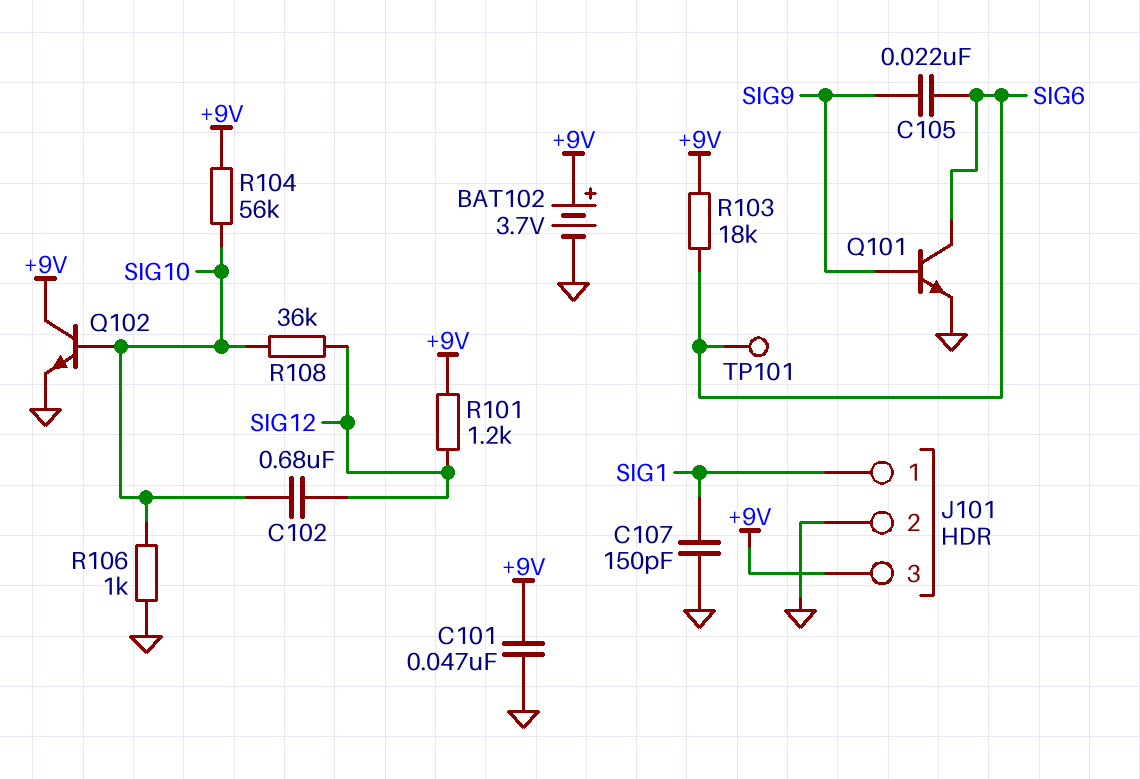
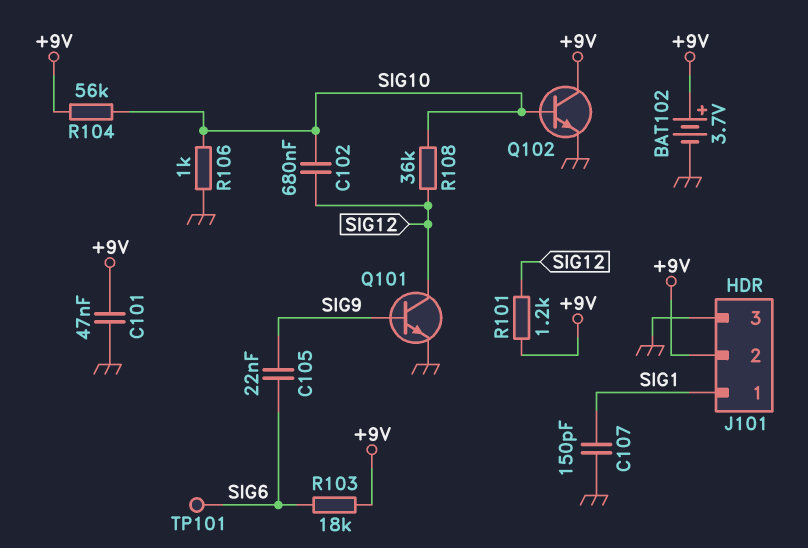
J101 pin 2: GND -> +9V
J101 pin 3: +9V -> GND
Q101: NPN (B SIG9, C SIG6, E GND) -> NPN (B SIG9, C SIG12, E GND)

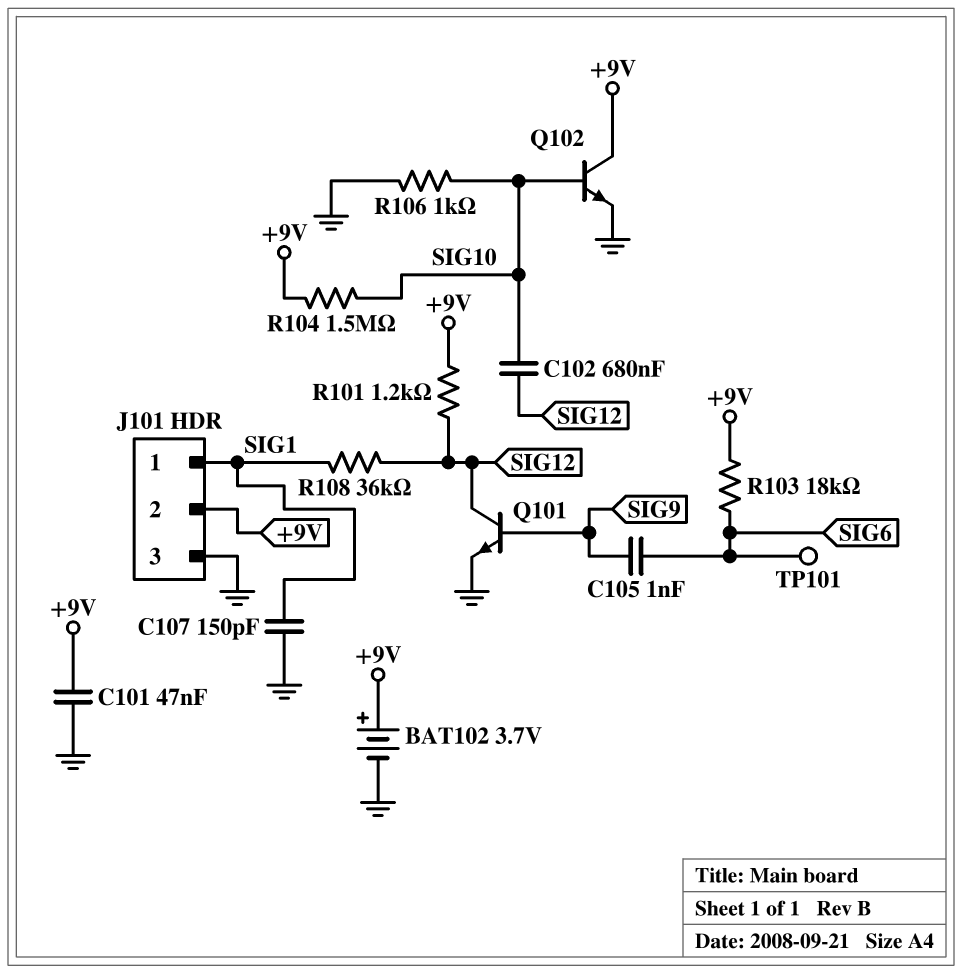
C105: 22nF (SIG6, SIG9) -> 1nF (SIG6, SIG9)
R104: 56k (+9V, SIG10) -> 1.5M (+9V, SIG10)
R108: 36k (SIG10, SIG12) -> 36k (SIG1, SIG12)

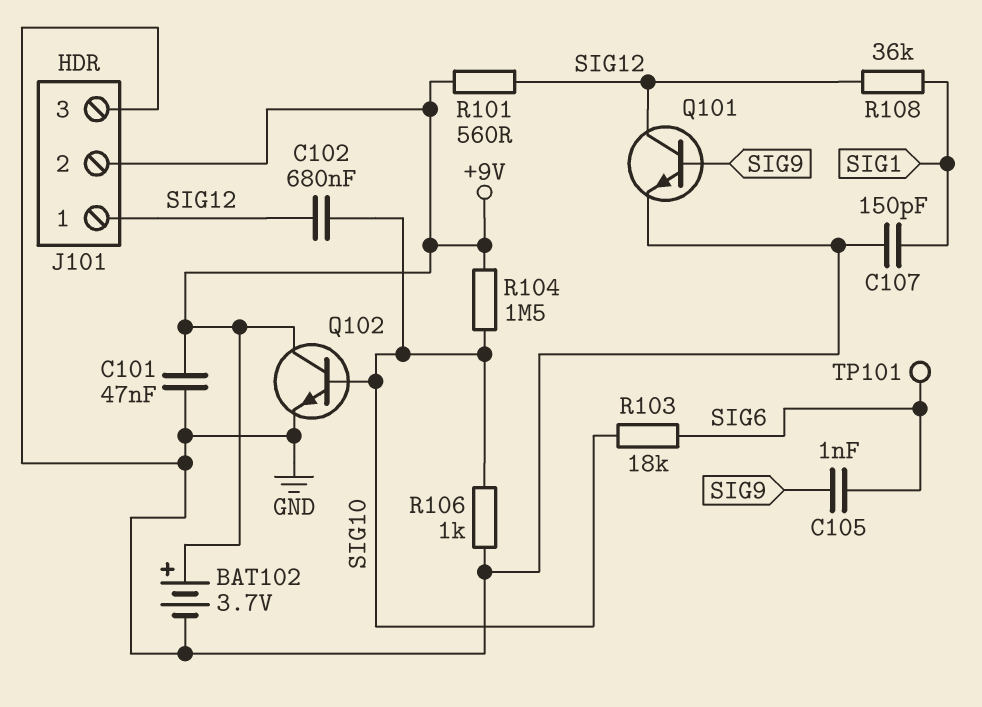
J101 pin 1: SIG1 -> SIG12
R101: 1.2k (+9V, SIG12) -> 560 (+9V, SIG12)
R103: 18k (+9V, SIG6) -> 18k (SIG6, SIG10)

